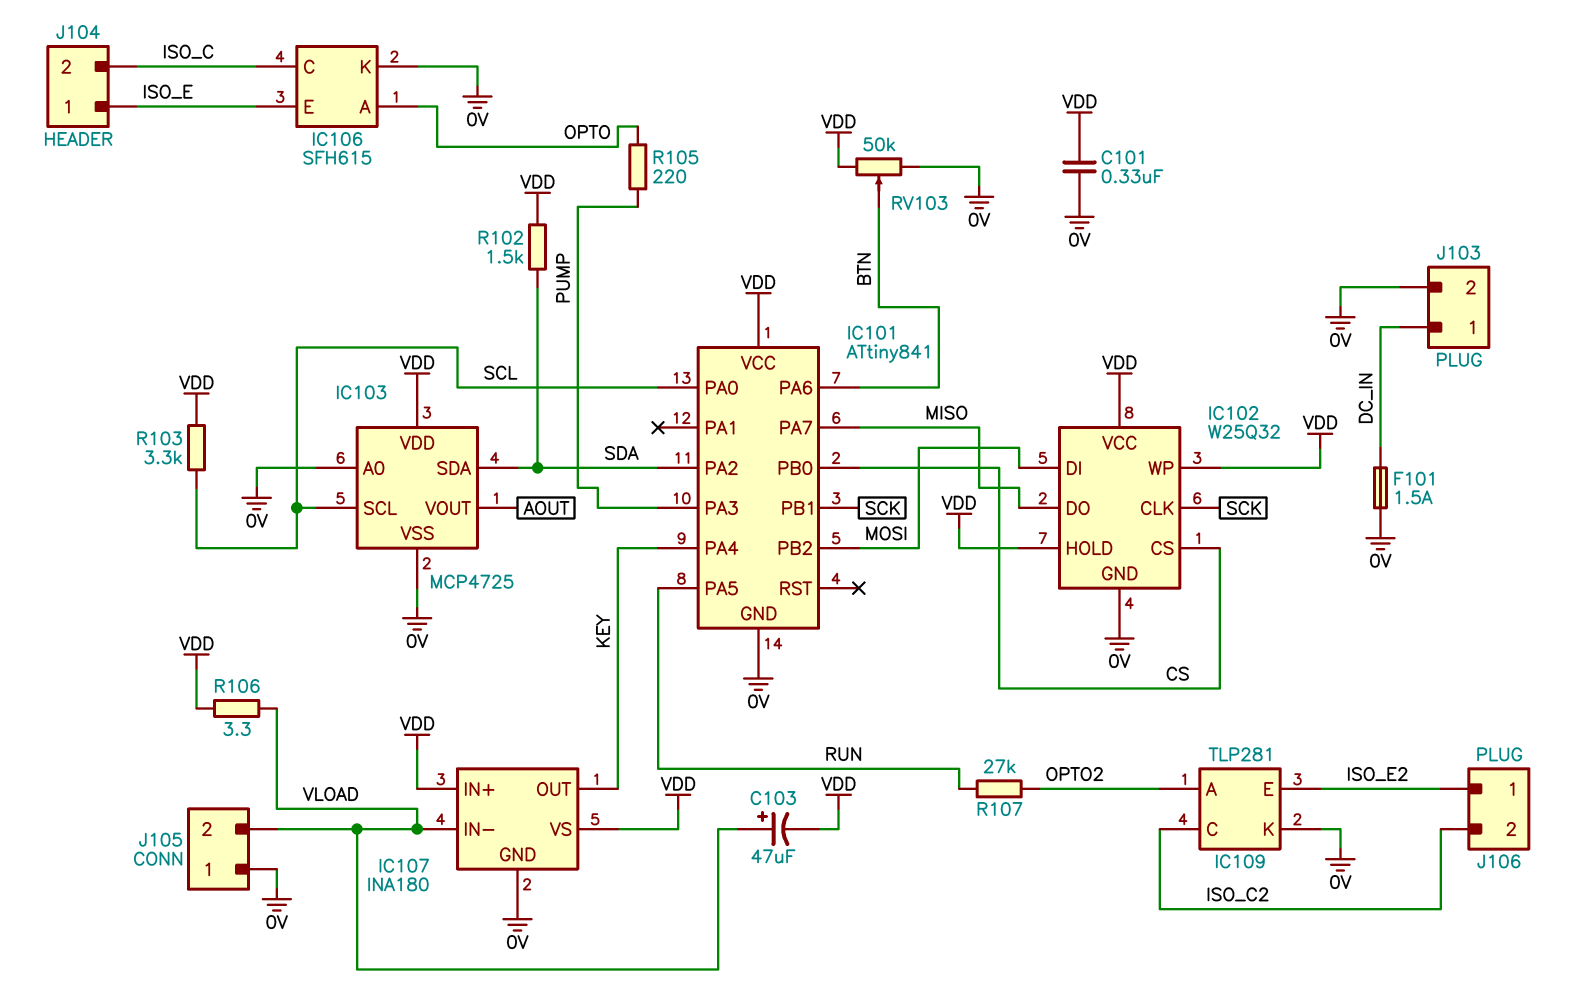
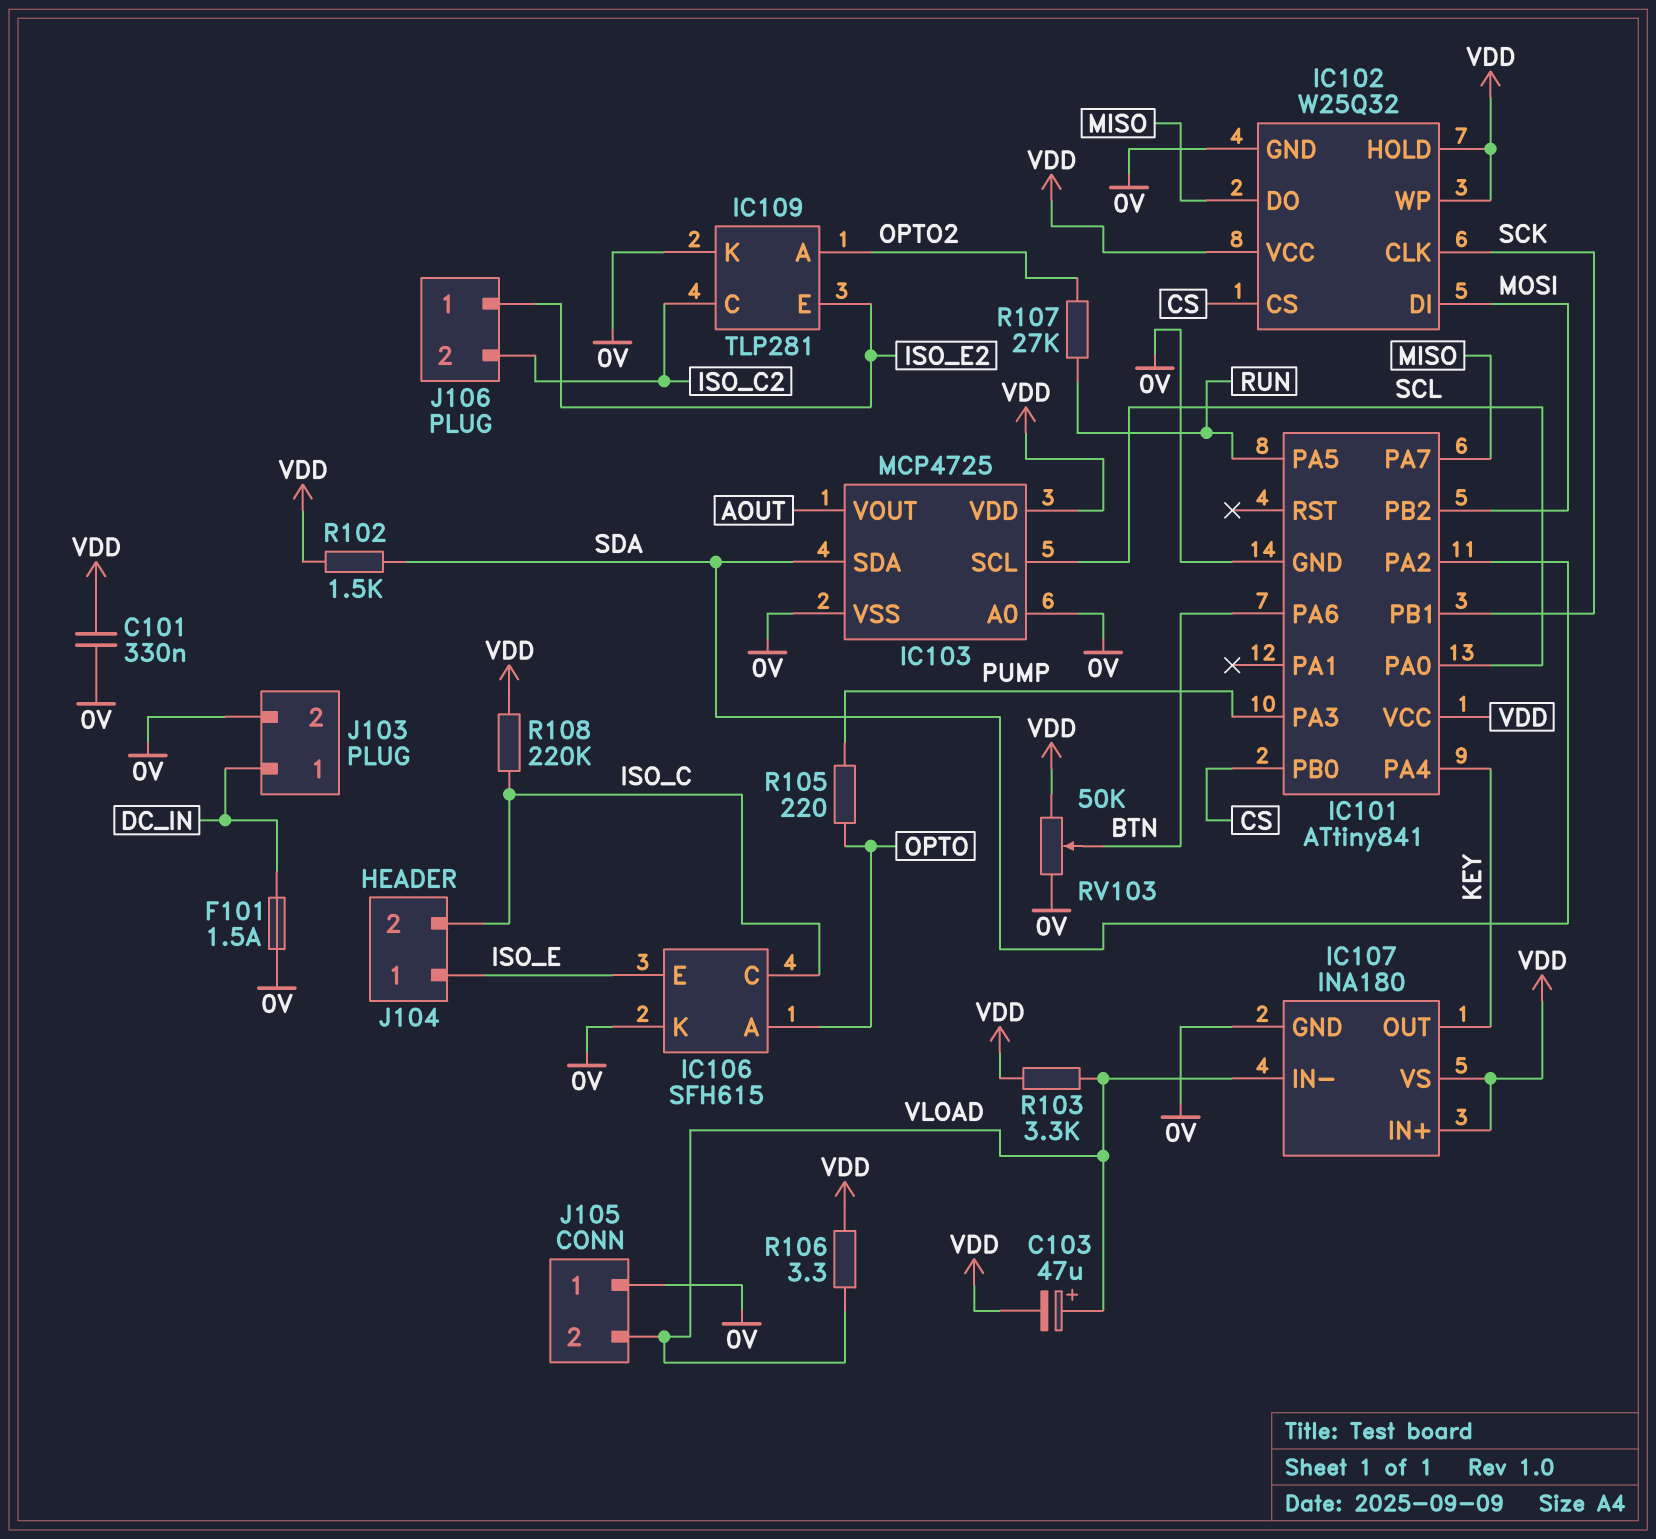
R103: 3.3k (SCL, VDD) -> 3.3k (VDD, VLOAD)
R108: none -> 220k (ISO_C, VDD)

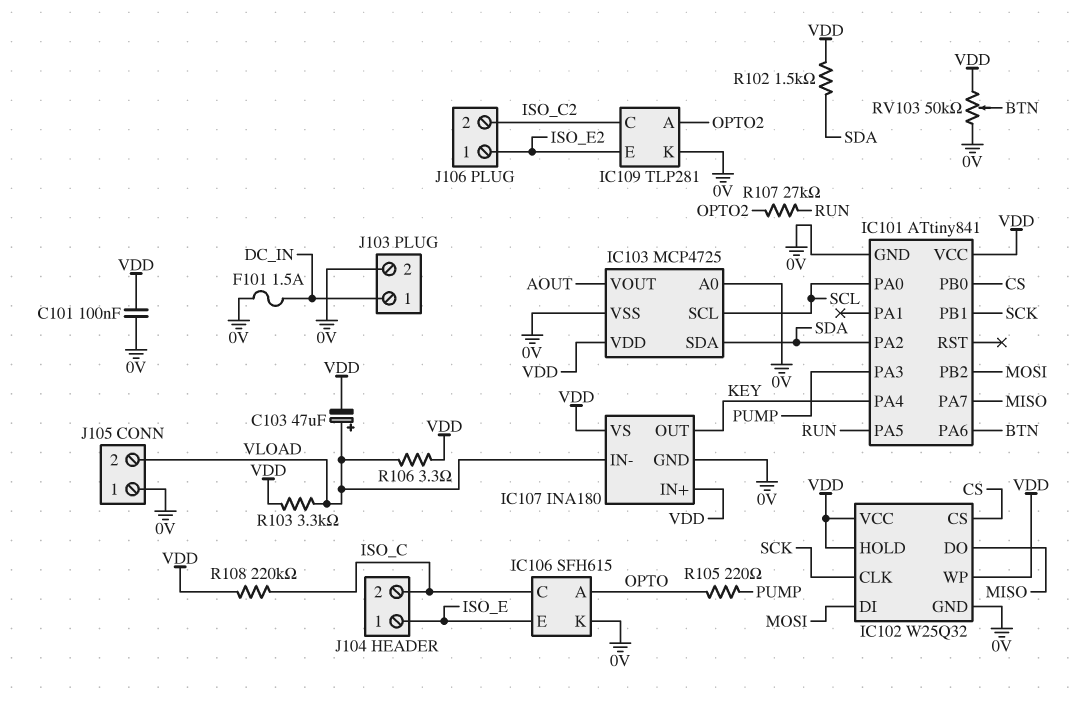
C101: 330nF (0V, VDD) -> 100nF (0V, VDD)

